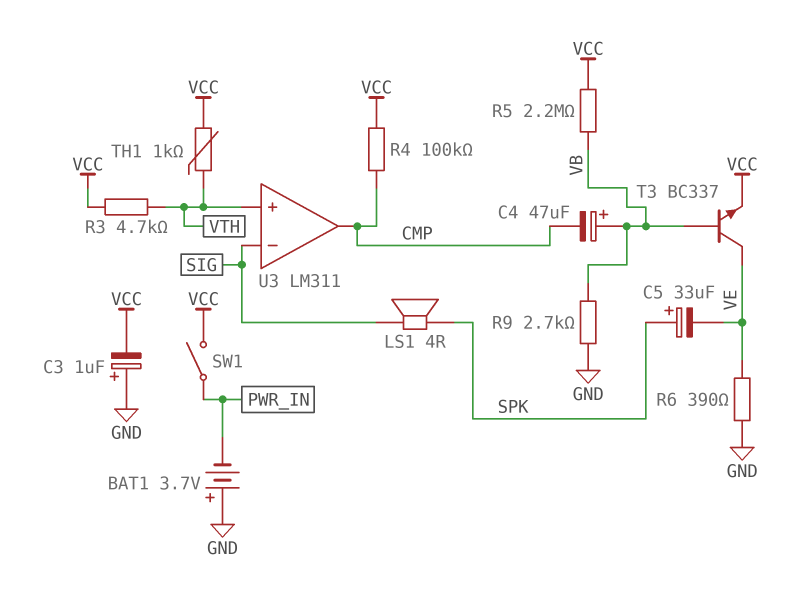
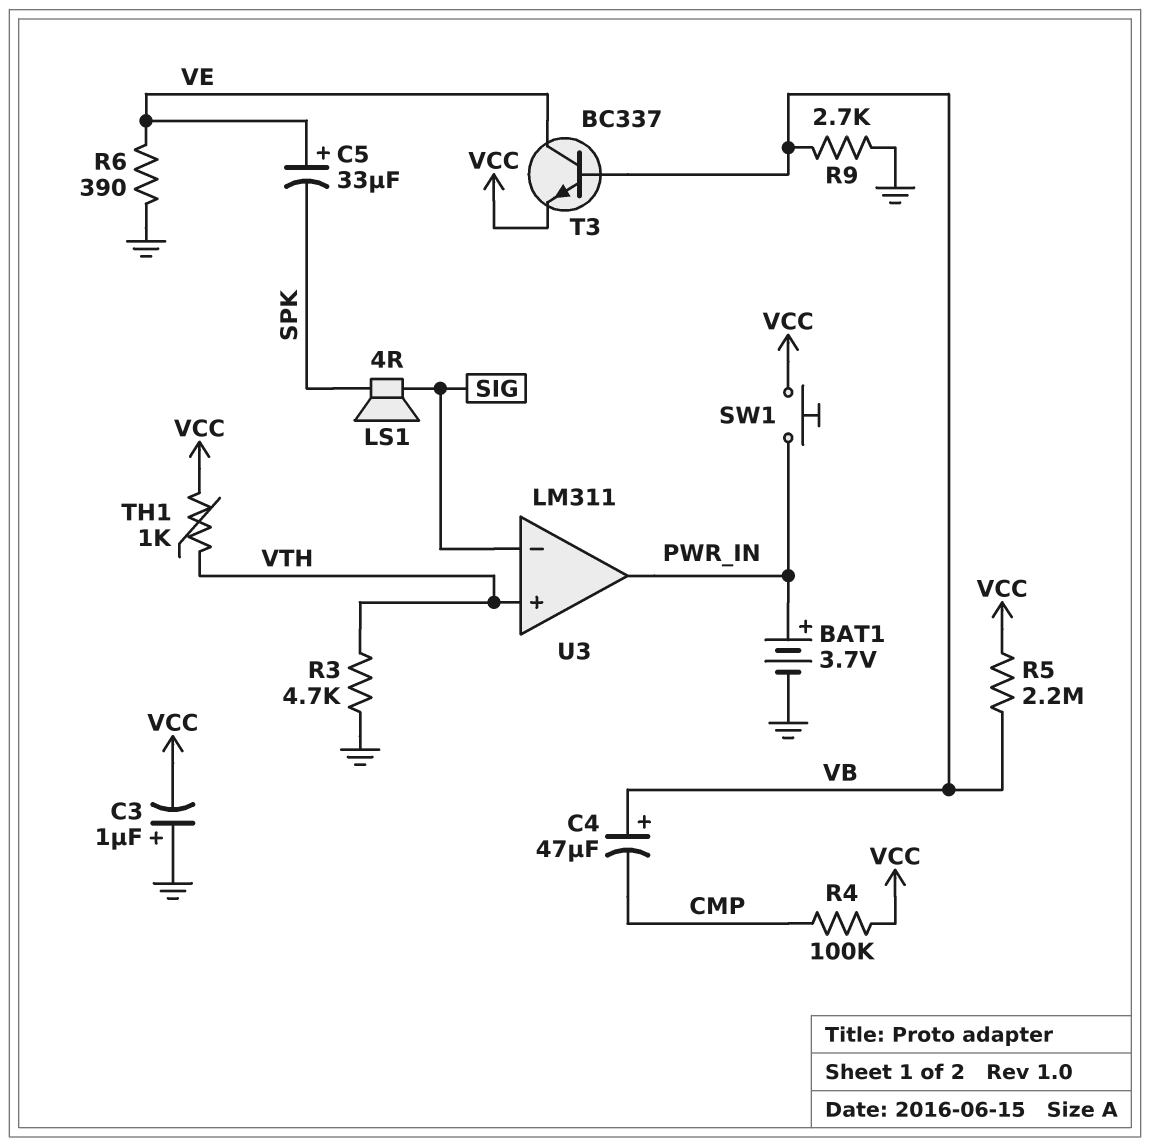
BAT1: 3.7V (plus GND, minus PWR_IN) -> 3.7V (plus PWR_IN, minus GND)
C5: 33uF (plus SPK, minus VE) -> 33uF (plus VE, minus SPK)
R3: 4.7k (VCC, VTH) -> 4.7k (GND, VTH)
SW1: switch (PWR_IN, VCC) -> button (PWR_IN, VCC)
U3 pin out: CMP -> PWR_IN

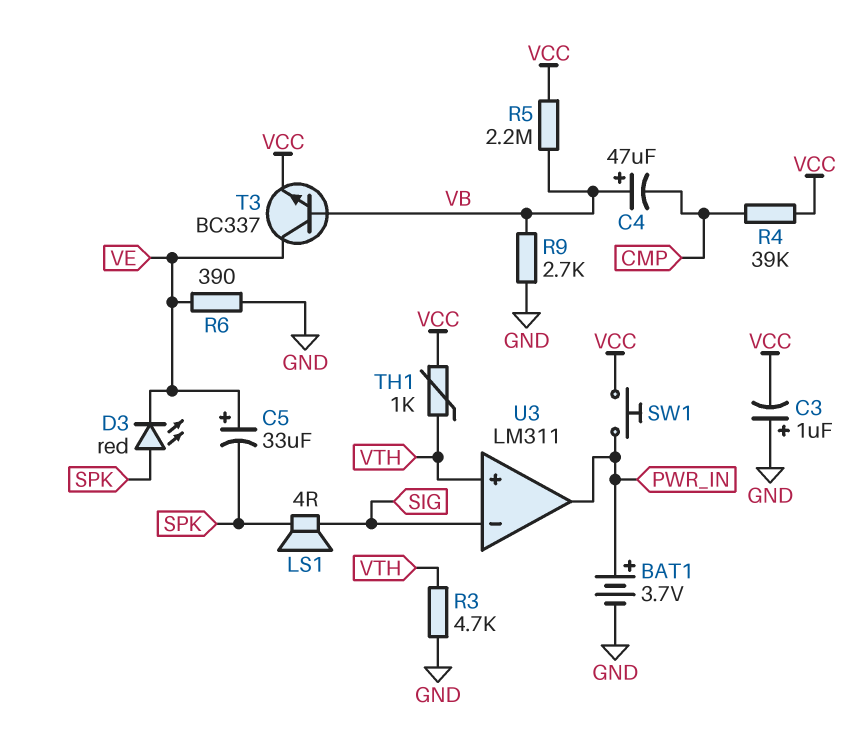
D3: none -> LED red (A SPK, K VE)
R4: 100k (CMP, VCC) -> 39k (CMP, VCC)

